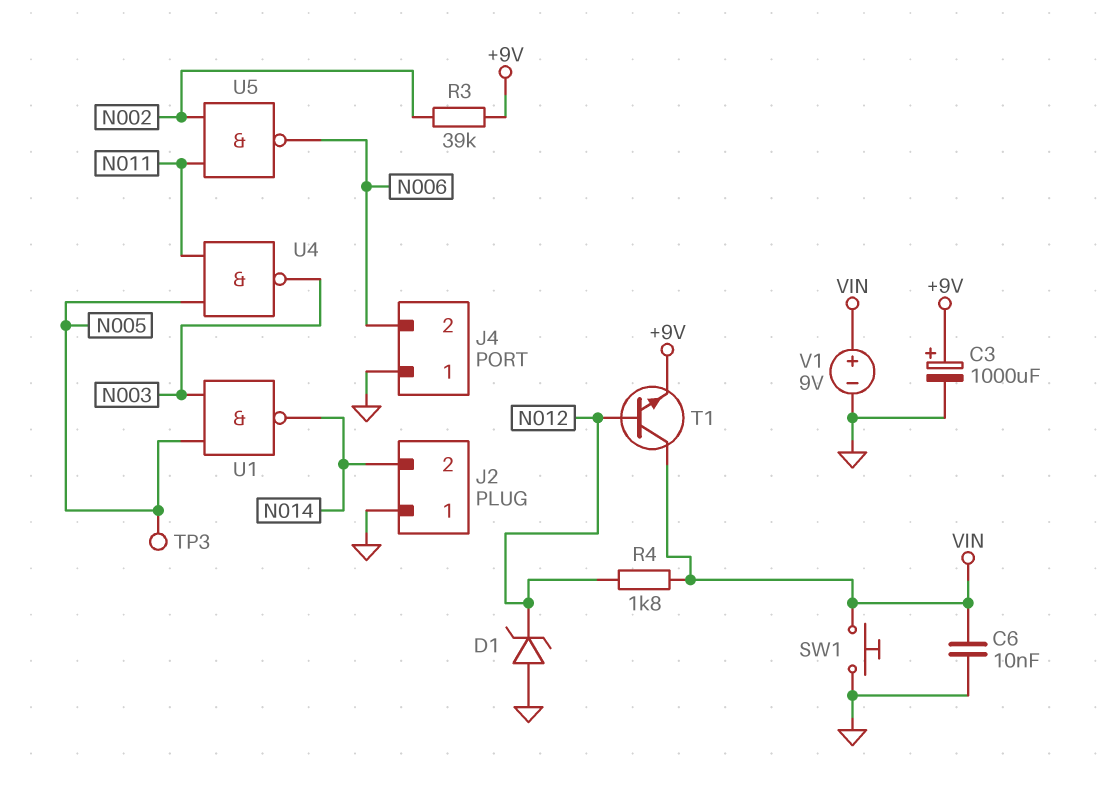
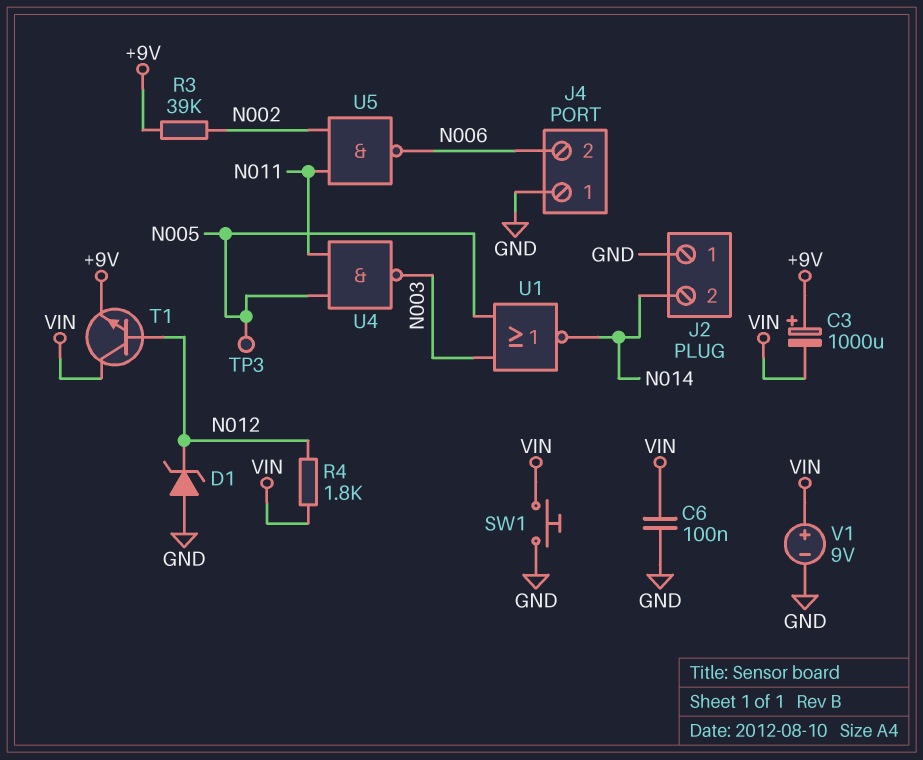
C3: 1000uF (plus +9V, minus GND) -> 1000uF (plus +9V, minus VIN)
C6: 10nF (GND, VIN) -> 100nF (GND, VIN)
U1: NAND (in N003, in N005, out N014) -> NOR (in N003, in N005, out N014)

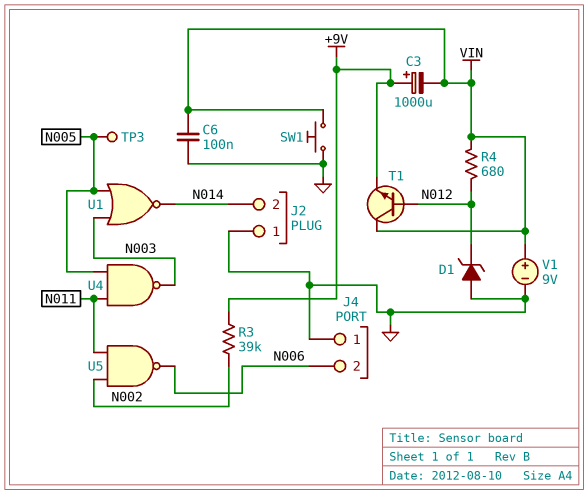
R4: 1.8k (N012, VIN) -> 680 (N012, VIN)

